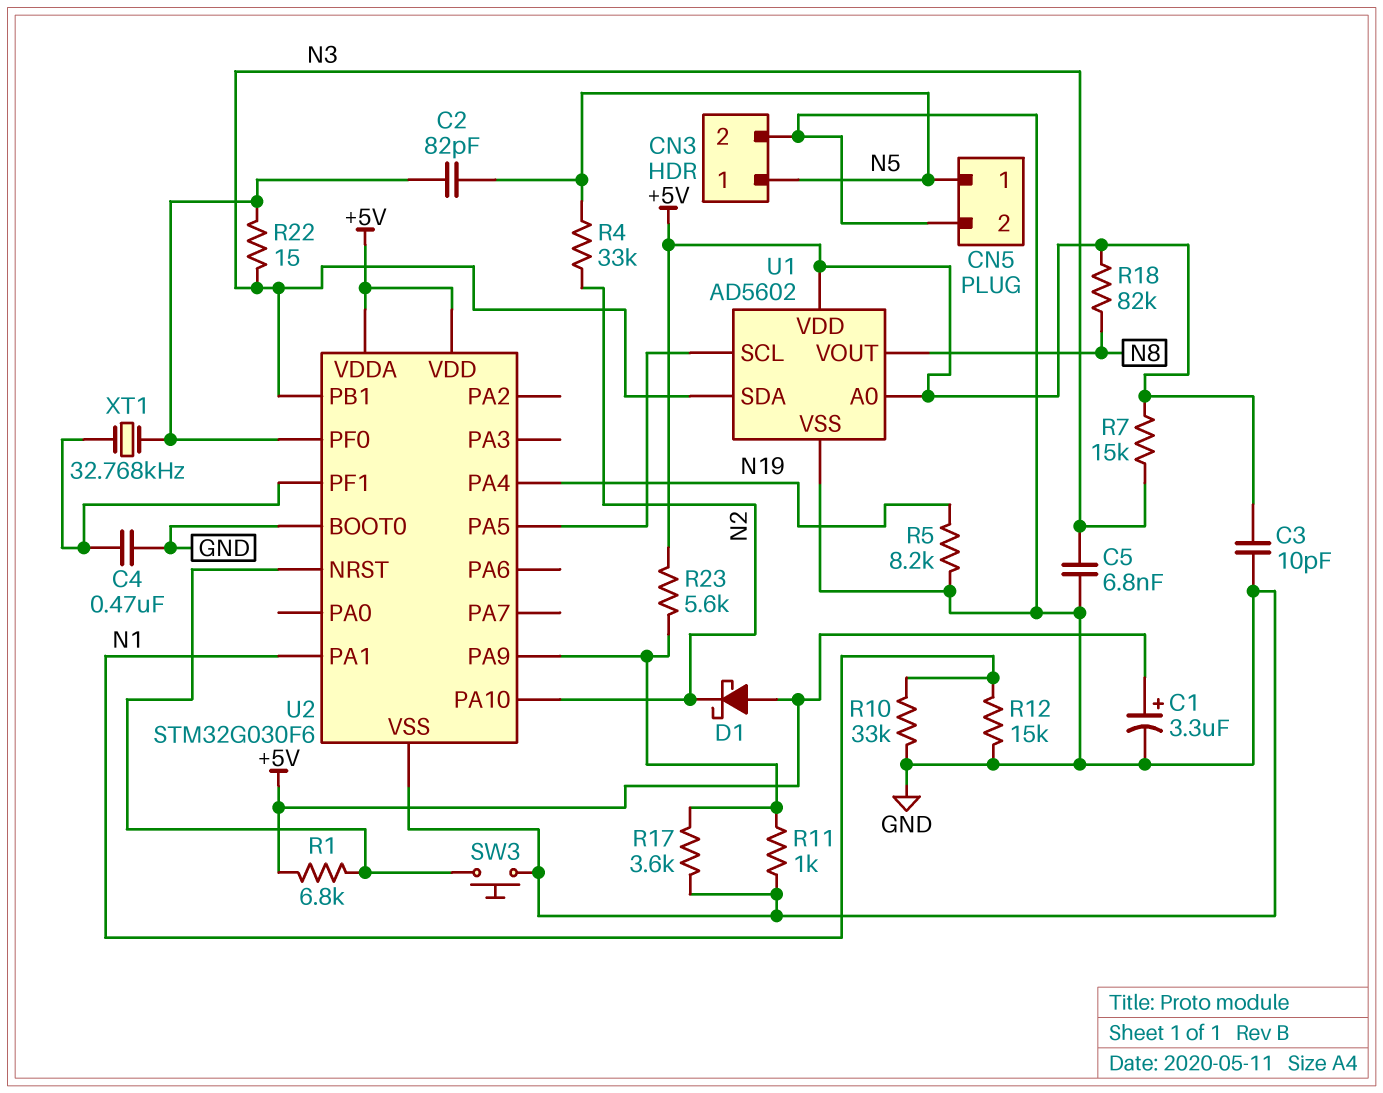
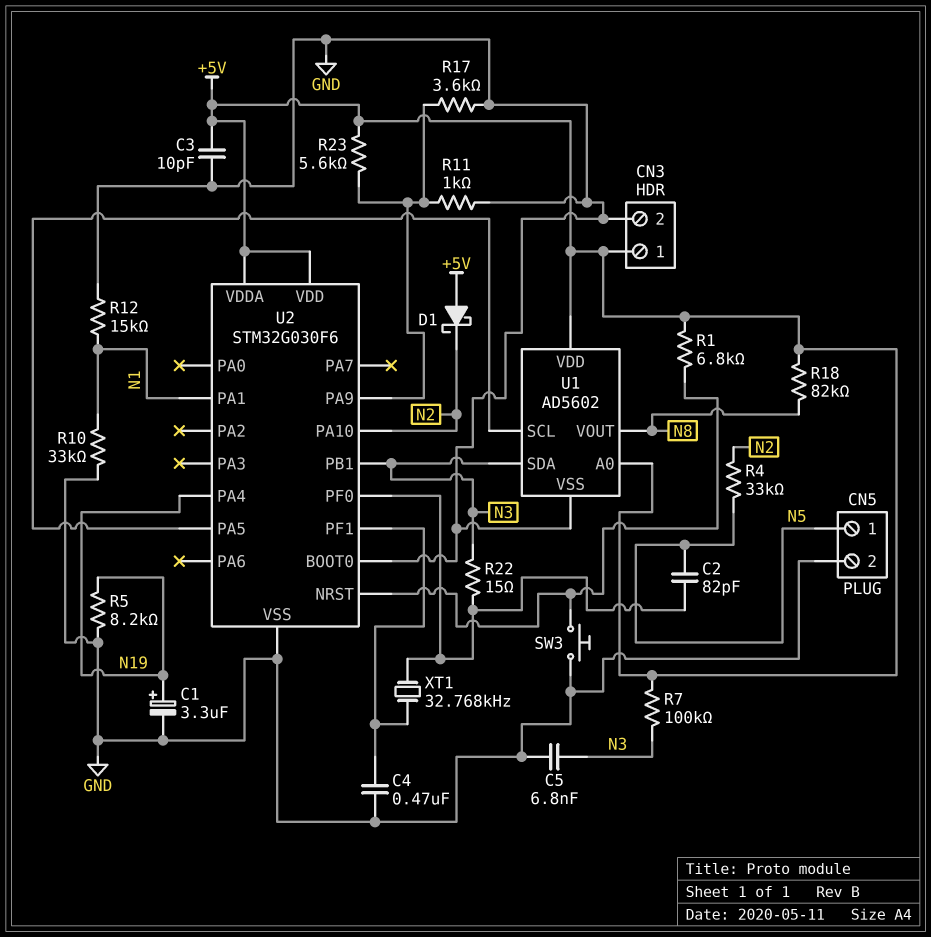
C1: 3.3uF (plus +5V, minus GND) -> 3.3uF (plus N19, minus GND)
CN3 pin 1: N5 -> +5V
R7: 15k (+5V, N3) -> 100k (+5V, N3)

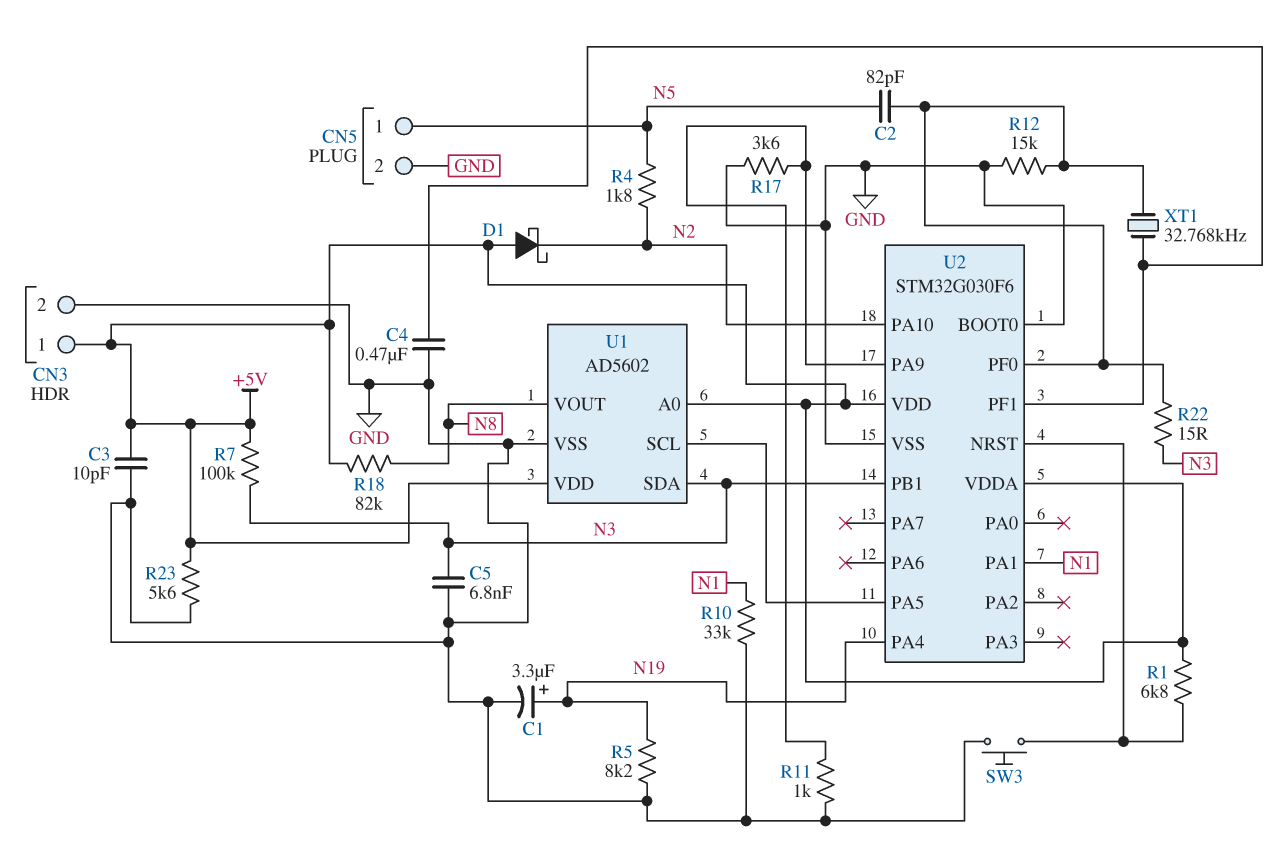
R4: 33k (N2, N5) -> 1.8k (N2, N5)
R12: 15k (GND, N1) -> 15k (GND, U2/PF0)
R23: 5.6k (+5V, U2/PA9) -> 5.6k (+5V, GND)

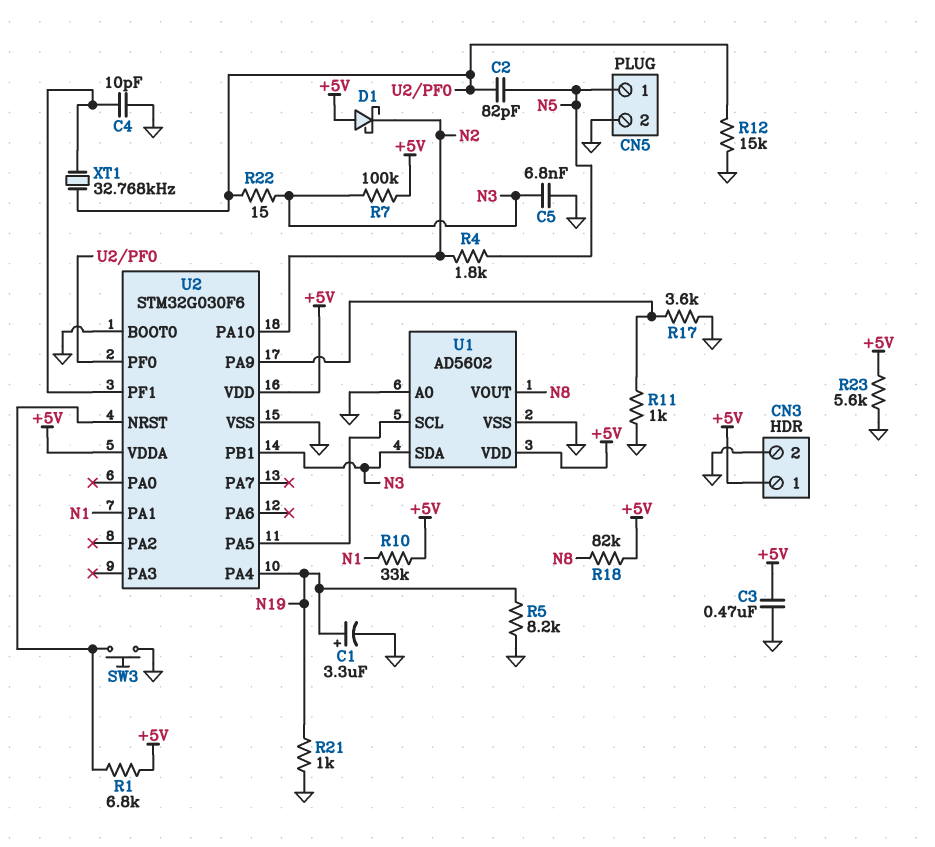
C3: 10pF (+5V, GND) -> 470nF (+5V, GND)
C4: 470nF (GND, U2/PF1) -> 10pF (GND, U2/PF1)
R10: 33k (GND, N1) -> 33k (+5V, N1)
R21: none -> 1k (GND, N19)
U1 pin A0: +5V -> GND

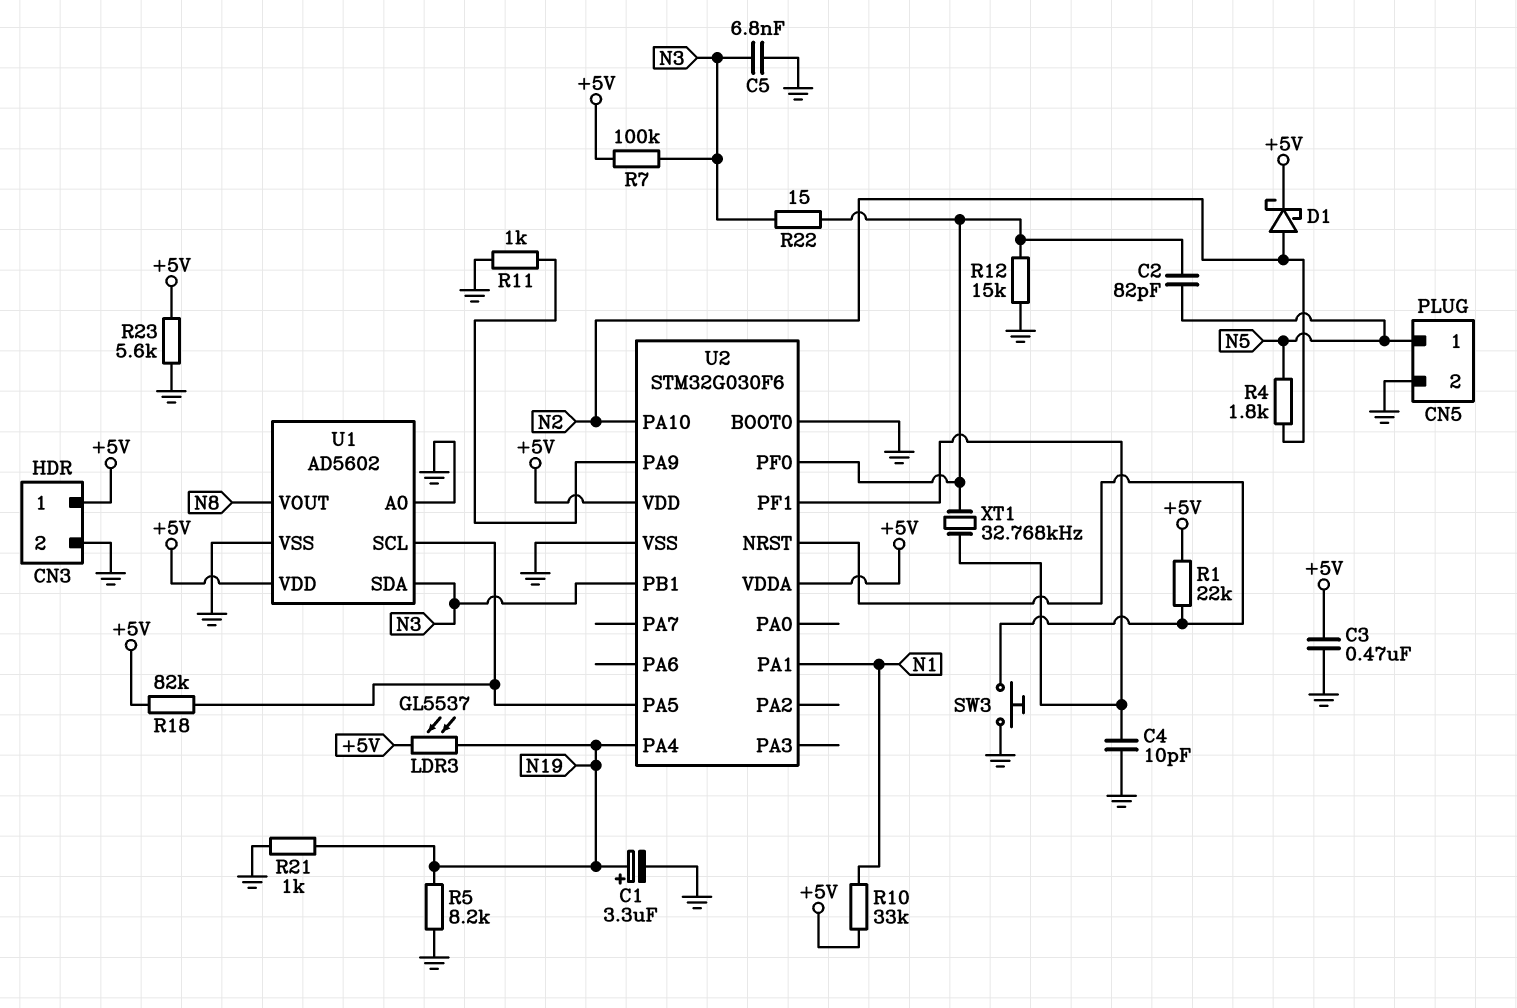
D1: schottky (A +5V, K N2) -> schottky (A N2, K +5V)
LDR3: none -> GL5537 (+5V, N19)
R1: 6.8k (+5V, U2/NRST) -> 22k (+5V, U2/NRST)
R17: 3.6k (GND, U2/PA9) -> none
R18: 82k (+5V, N8) -> 82k (+5V, U1/SCL)

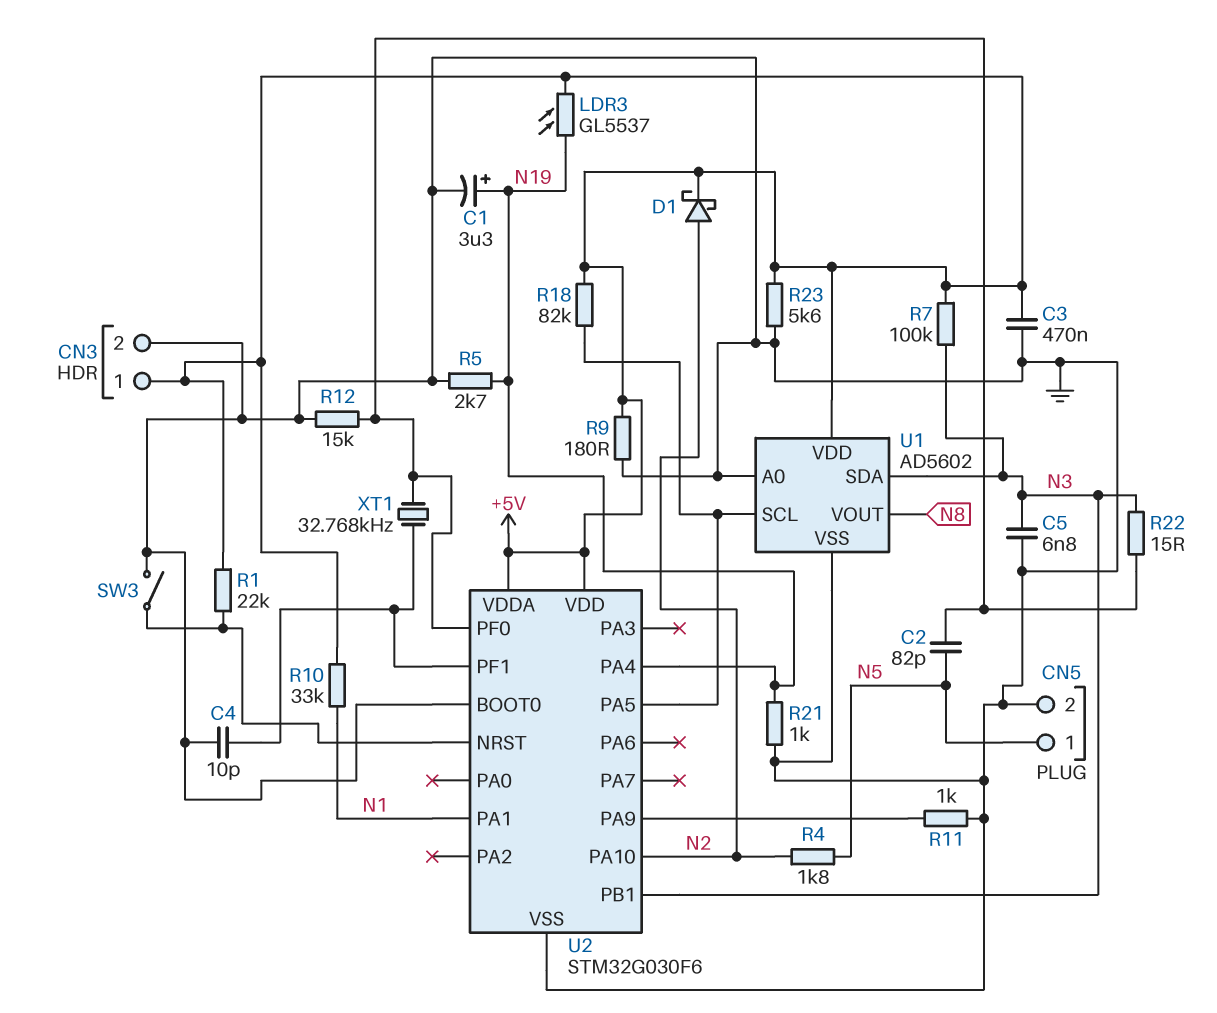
R5: 8.2k (GND, N19) -> 2.7k (GND, N19)
R9: none -> 180 (+5V, GND)
SW3: button (GND, U2/NRST) -> switch (GND, U2/NRST)

